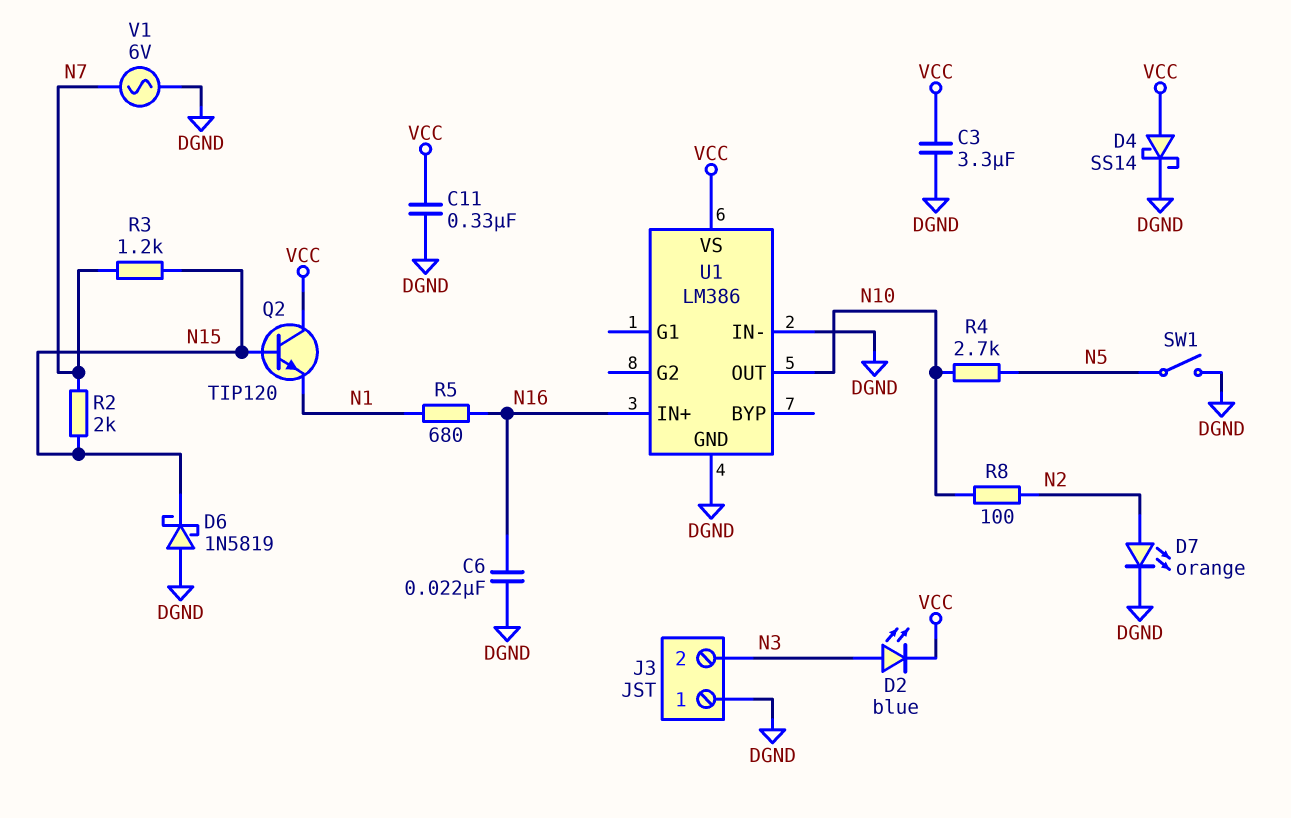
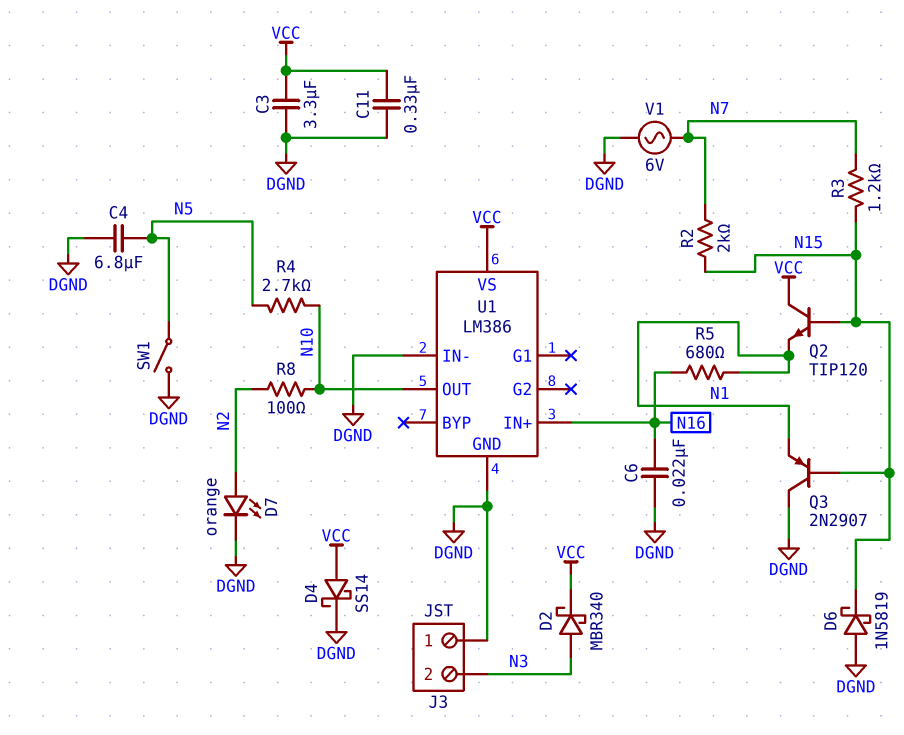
C4: none -> 6.8uF (DGND, N5)
D2: LED blue (A N3, K VCC) -> schottky MBR340 (A N3, K VCC)
Q3: none -> PNP 2N2907 (B N15, C DGND, E N1)

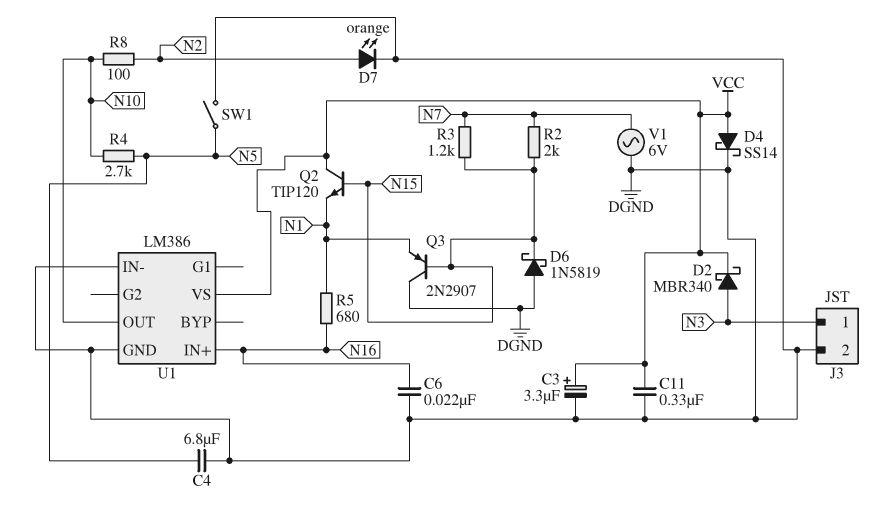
C3: 3.3uF (DGND, VCC) -> 3.3uF (plus VCC, minus DGND)
J3 pin 1: DGND -> N3
J3 pin 2: N3 -> DGND

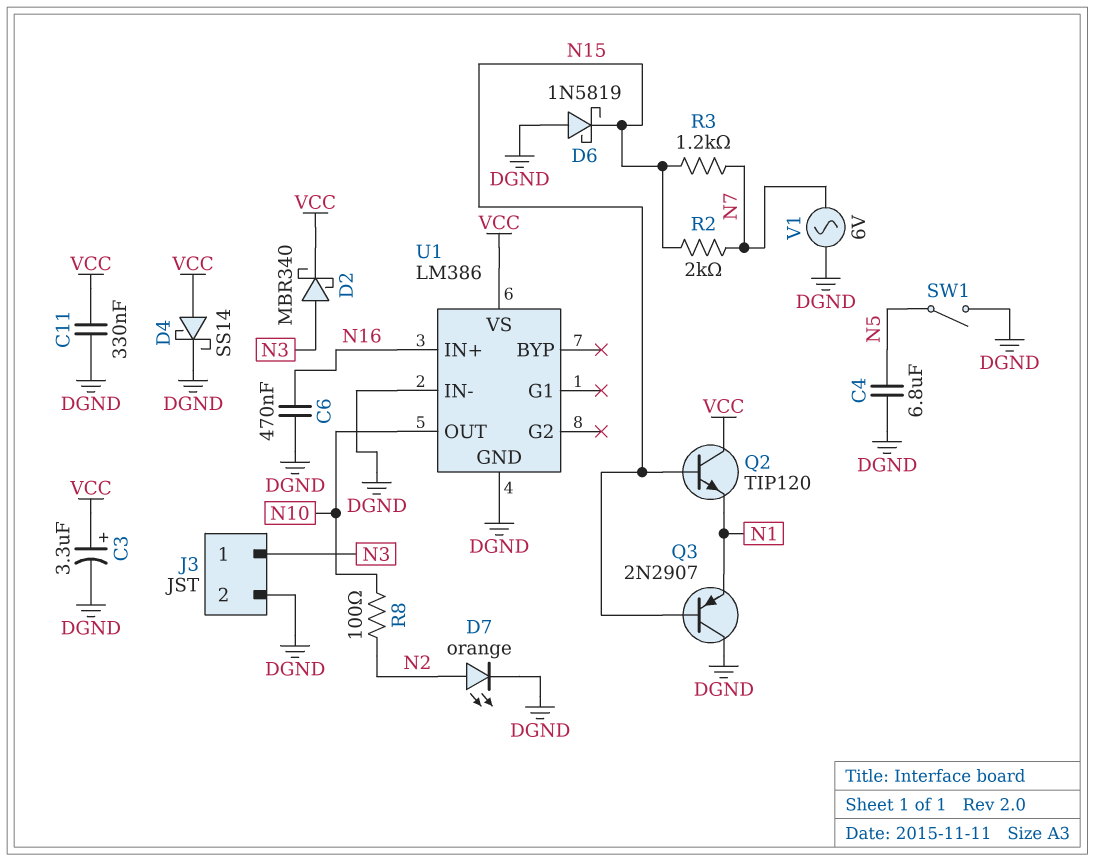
C6: 22nF (DGND, N16) -> 470nF (DGND, N16)
R4: 2.7k (N5, N10) -> none
R5: 680 (N1, N16) -> none

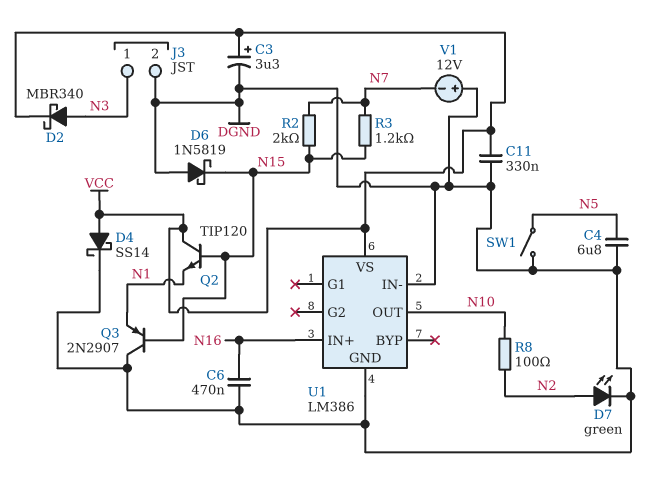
D7: LED orange (A N2, K DGND) -> LED green (A N2, K DGND)
V1: AC 6V (DGND, N7) -> 12V (plus DGND, minus N7)

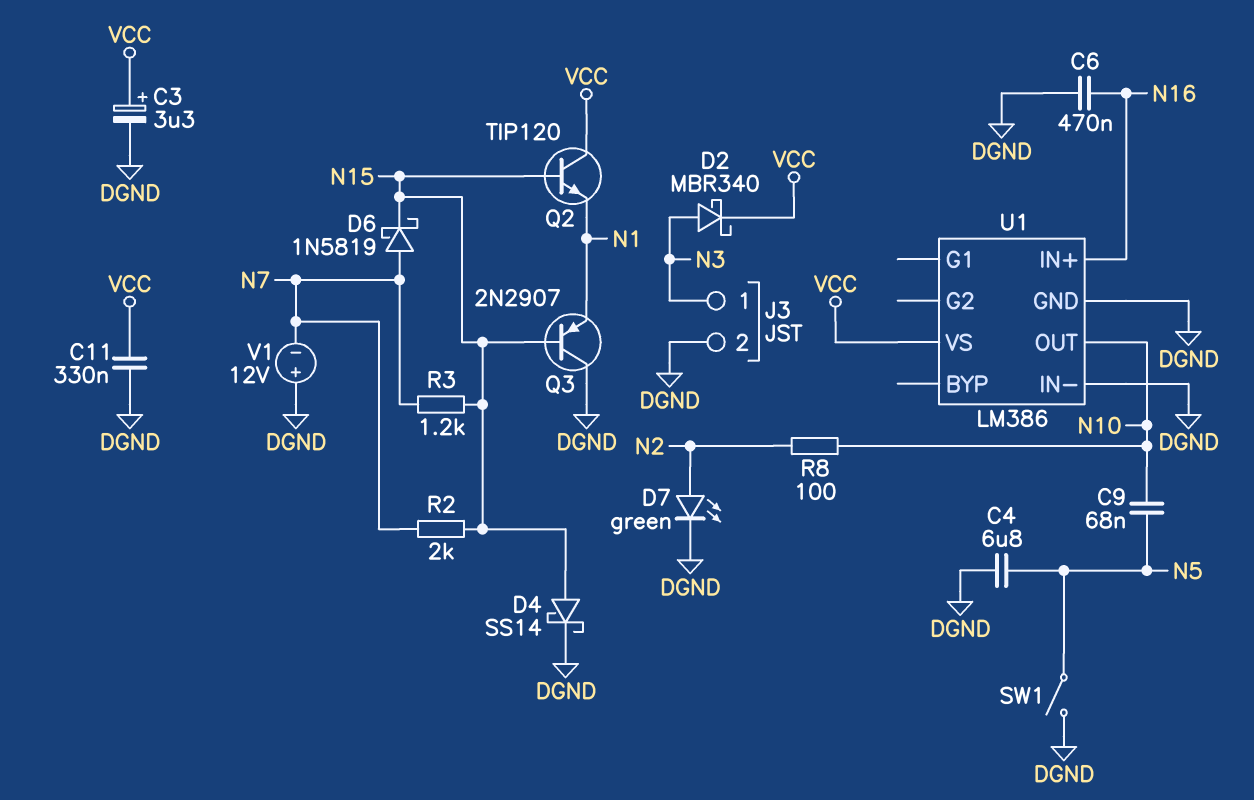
C9: none -> 68nF (N5, N10)
D4: schottky SS14 (A VCC, K DGND) -> schottky SS14 (A N15, K DGND)
D6: schottky 1N5819 (A DGND, K N15) -> schottky 1N5819 (A N7, K N15)

